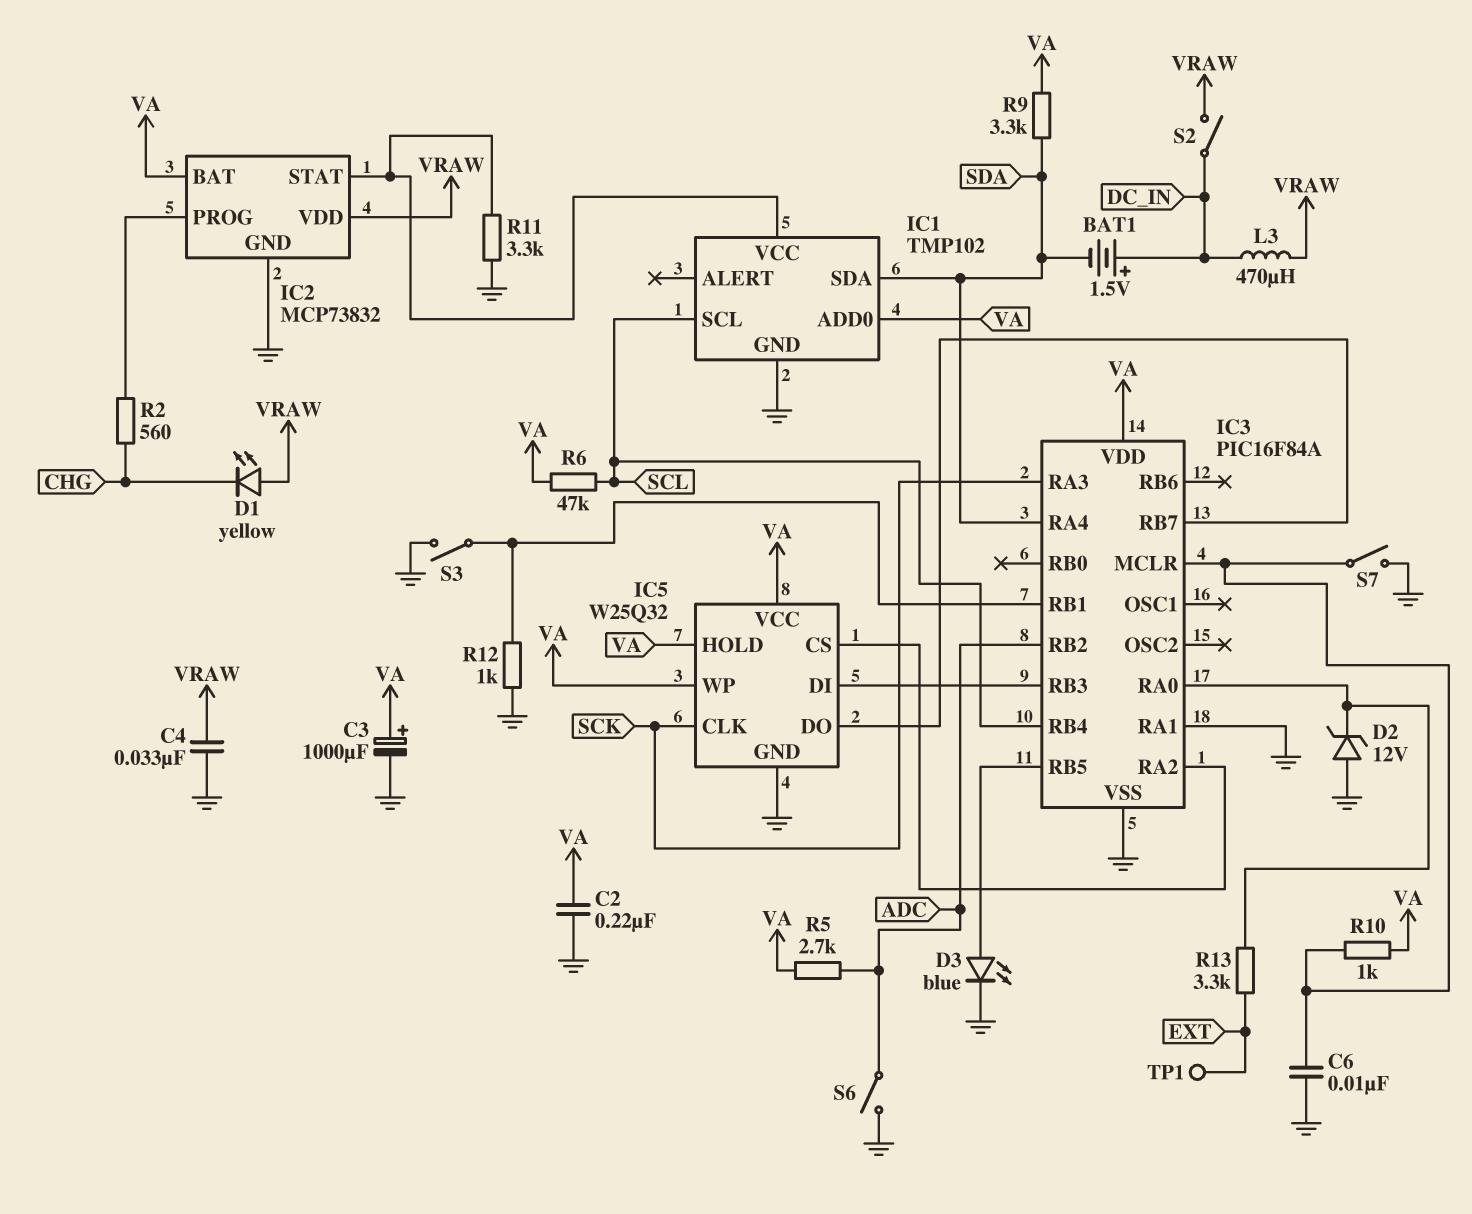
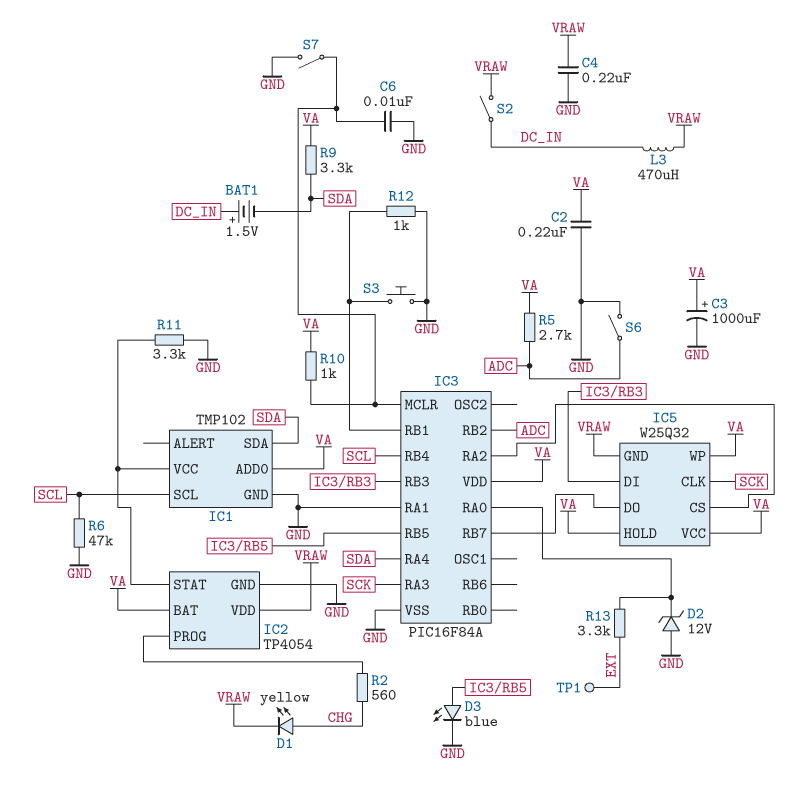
C4: 33nF (GND, VRAW) -> 220nF (GND, VRAW)
D1: LED yellow (A VRAW, K CHG) -> LED yellow (A CHG, K VRAW)
IC2: MCP73832 -> TP4054
IC5 pin GND: GND -> VRAW
R6: 47k (SCL, VA) -> 47k (GND, SCL)
S3: switch (GND, IC3/RB1) -> button (GND, IC3/RB1)

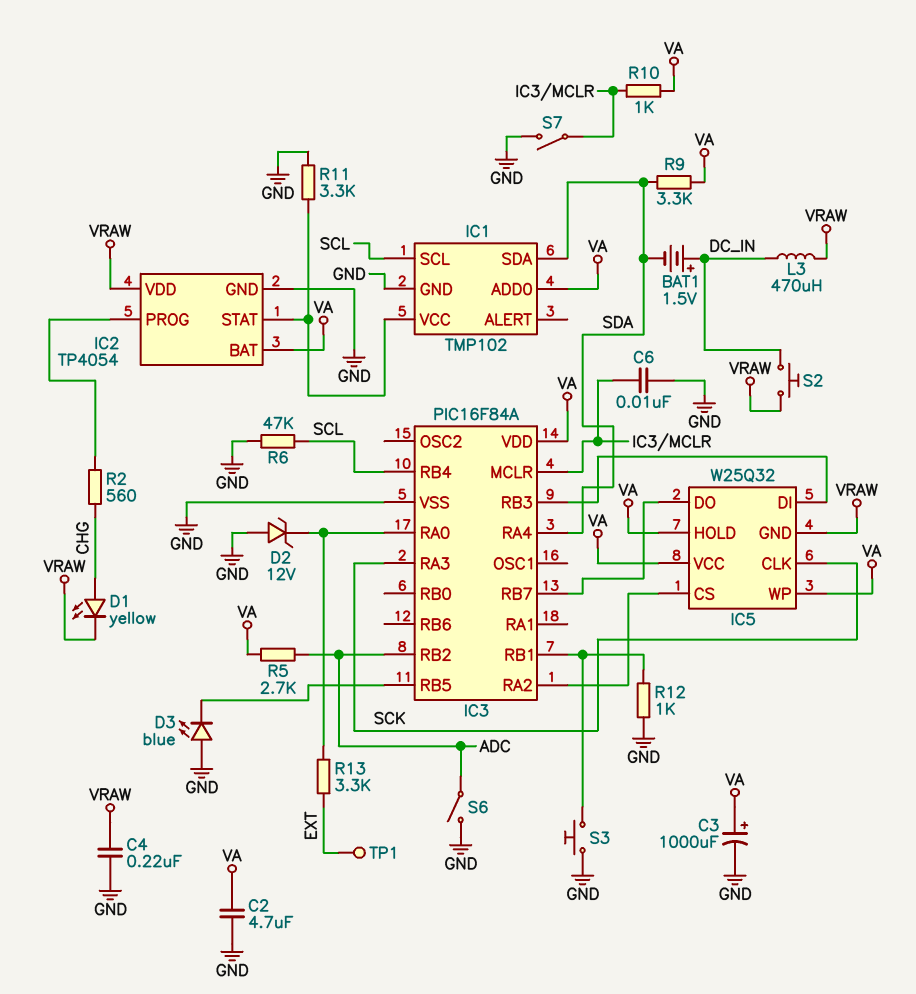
C2: 220nF (GND, VA) -> 4.7uF (GND, VA)
D3: LED blue (A IC3/RB5, K GND) -> LED blue (A GND, K IC3/RB5)
IC3 pin RA1: GND -> none
S2: switch (DC_IN, VRAW) -> button (DC_IN, VRAW)

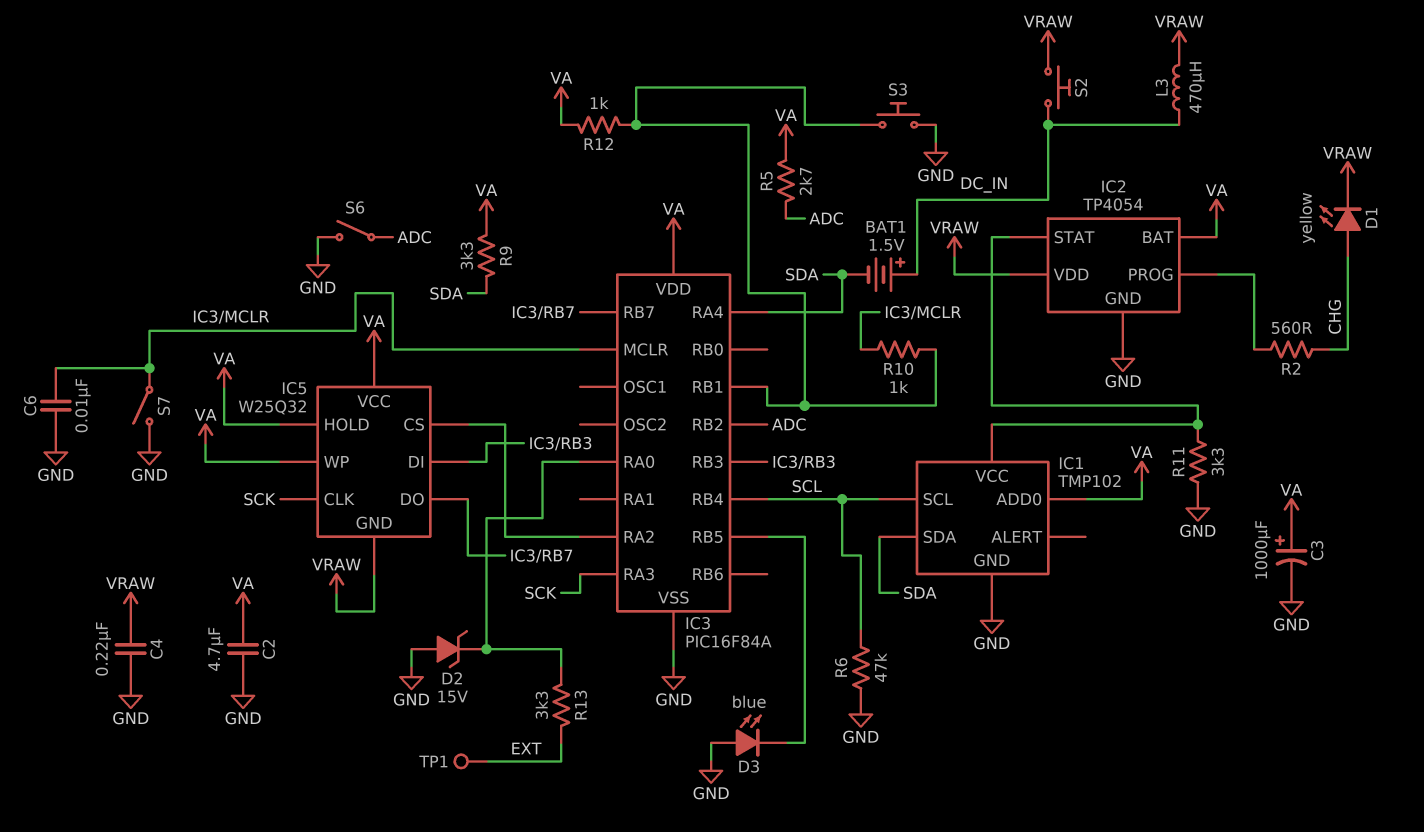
D2: zener 12V (A GND, K IC3/RA0) -> zener 15V (A GND, K IC3/RA0)
R10: 1k (IC3/MCLR, VA) -> 1k (IC3/MCLR, IC3/RB1)
R12: 1k (GND, IC3/RB1) -> 1k (IC3/RB1, VA)

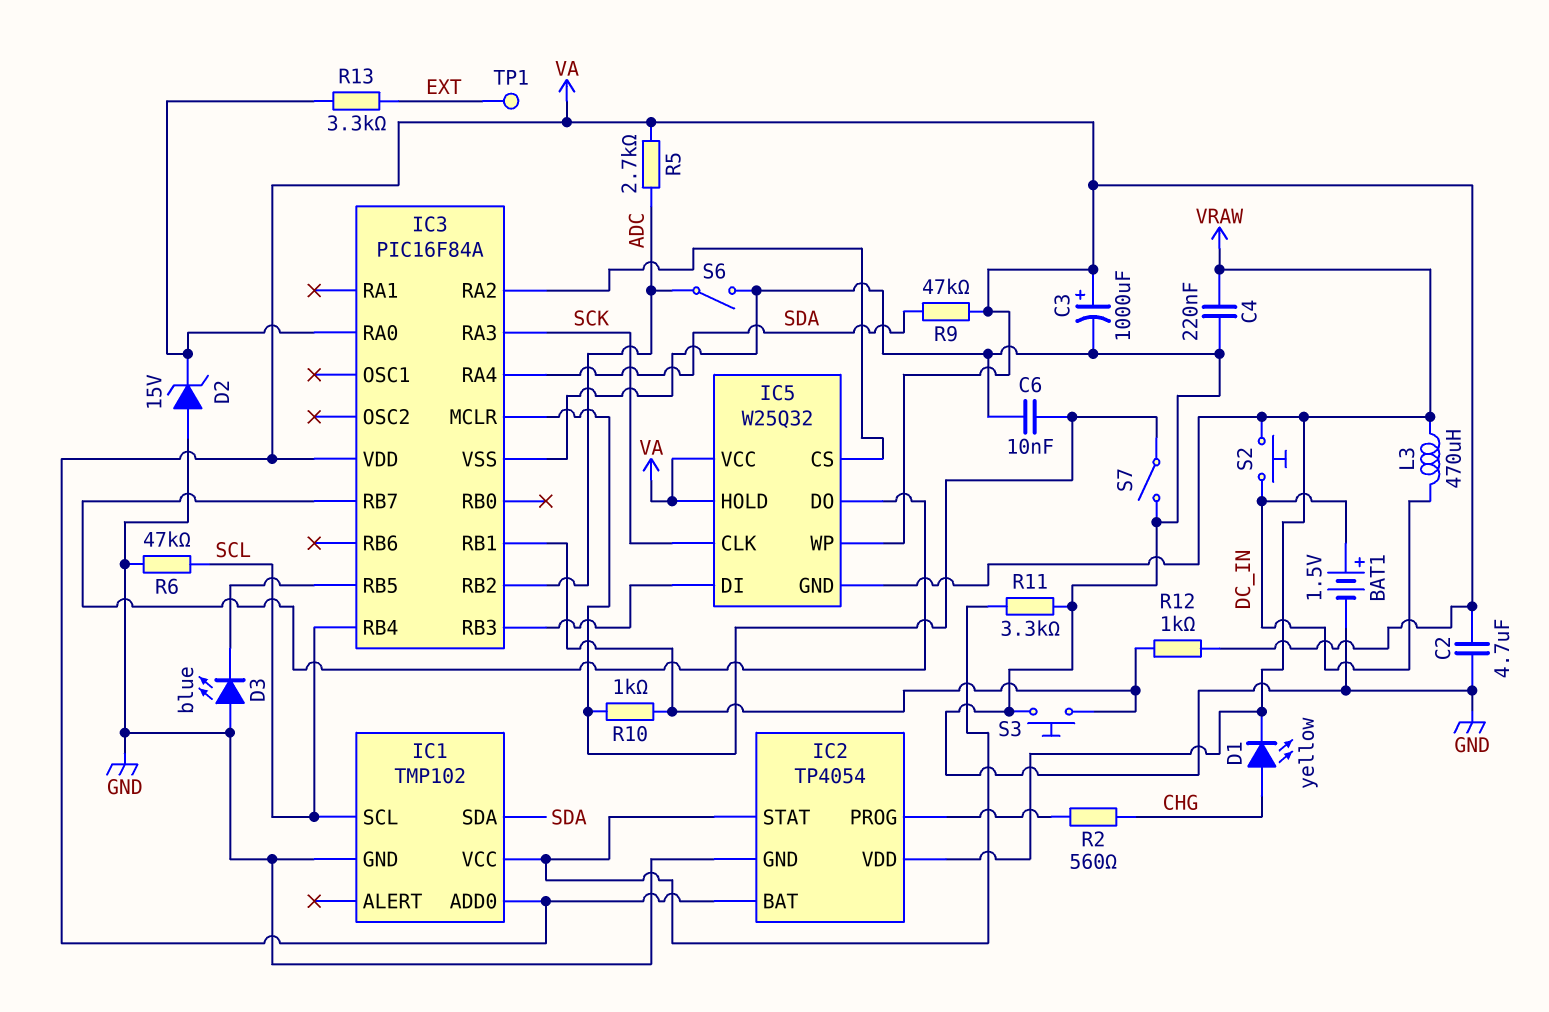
BAT1: 1.5V (plus DC_IN, minus SDA) -> 1.5V (plus DC_IN, minus GND)
R9: 3.3k (SDA, VA) -> 47k (SDA, VA)

